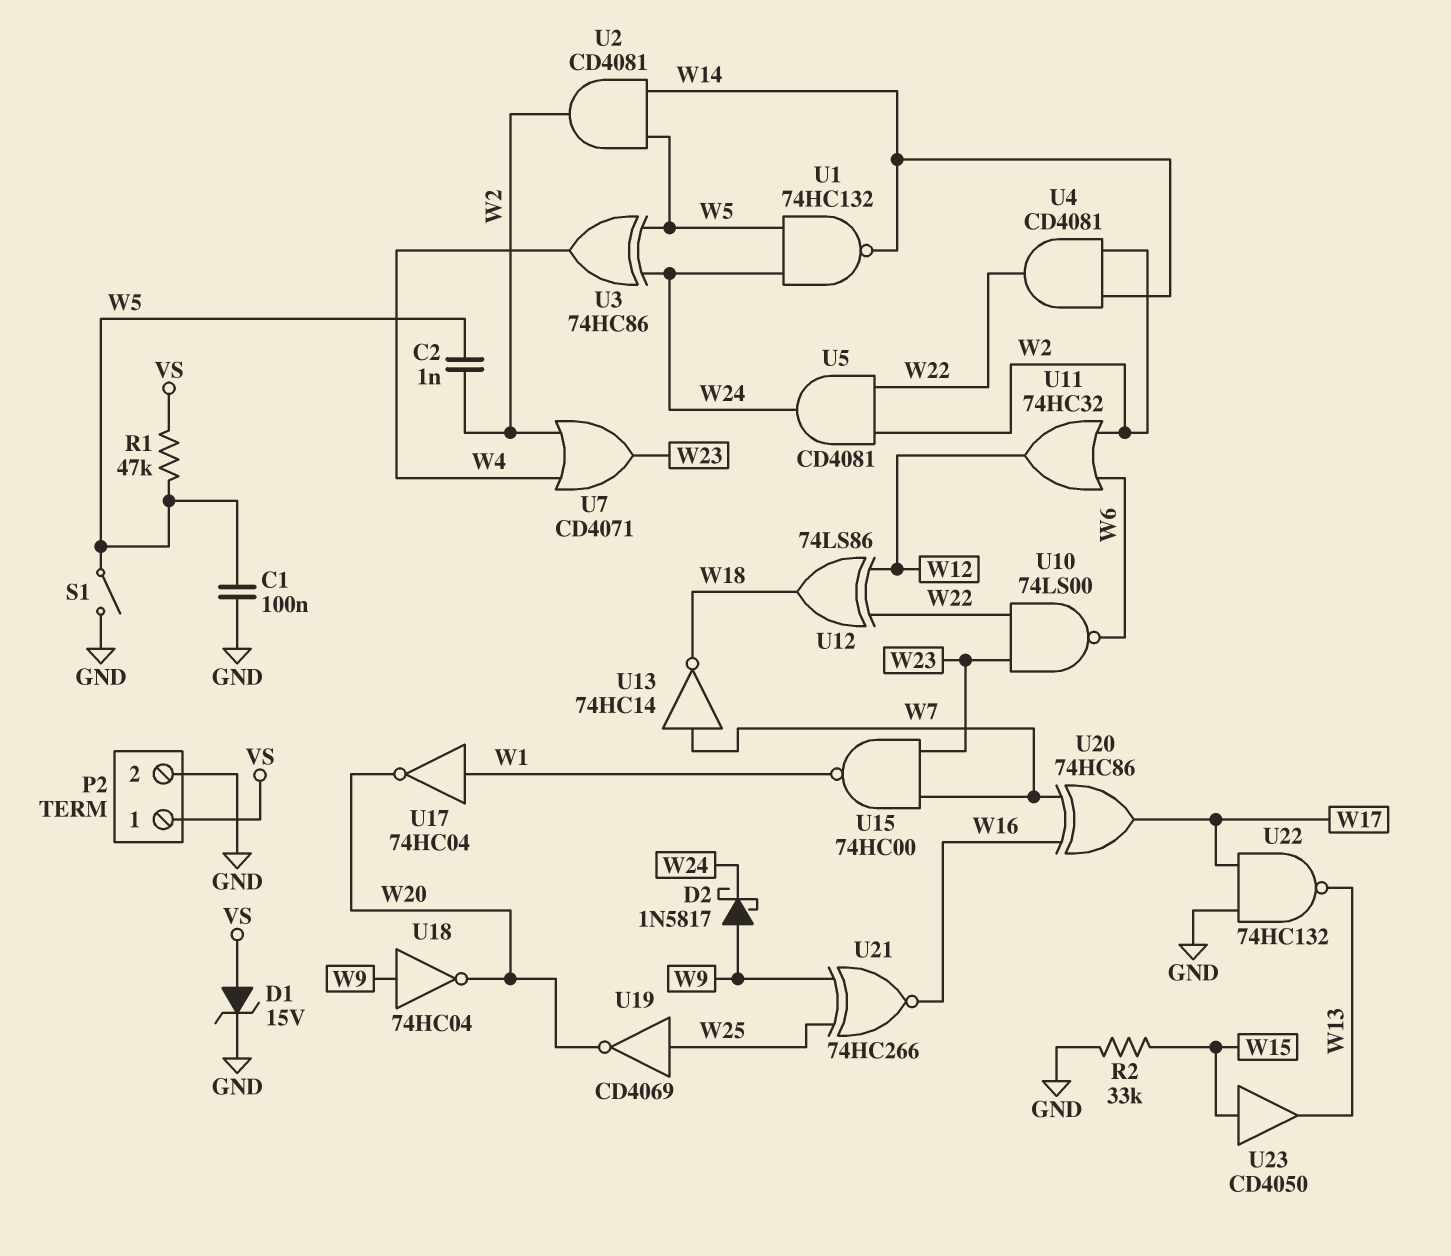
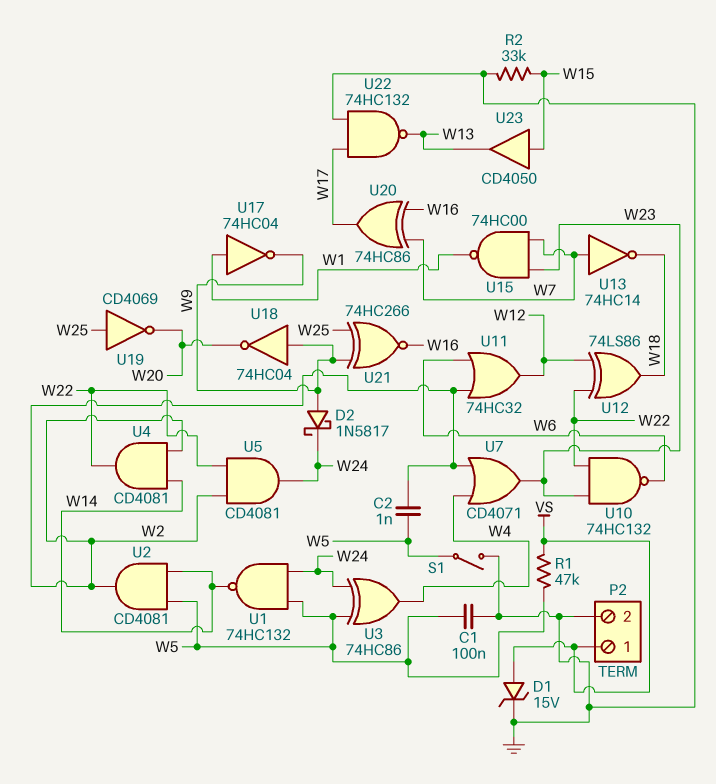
U10: NAND 74LS00 (in W22, in W23, out W6) -> NAND 74HC132 (in W22, in W23, out W6)
U17: NOT 74HC04 (in W1, out W20) -> NOT 74HC04 (in W1, out W9)

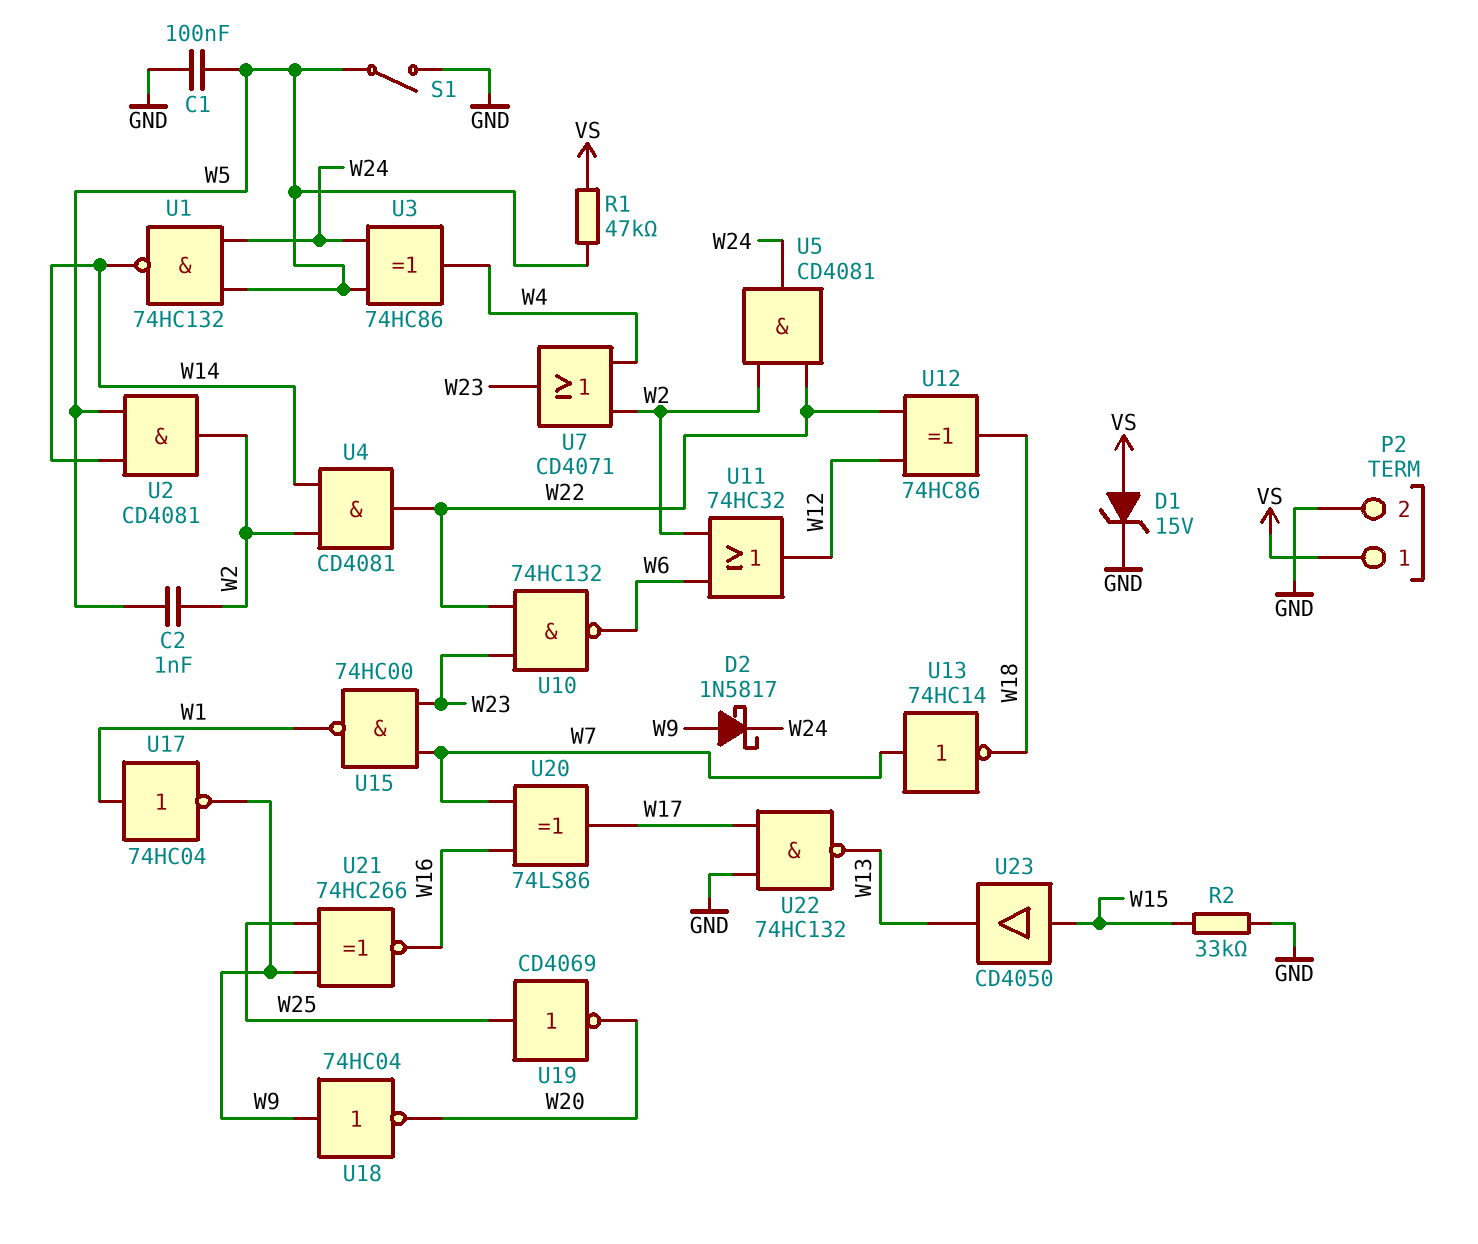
U12: XOR 74LS86 (in W12, in W22, out W18) -> XOR 74HC86 (in W12, in W22, out W18)
U20: XOR 74HC86 (in W7, in W16, out W17) -> XOR 74LS86 (in W7, in W16, out W17)

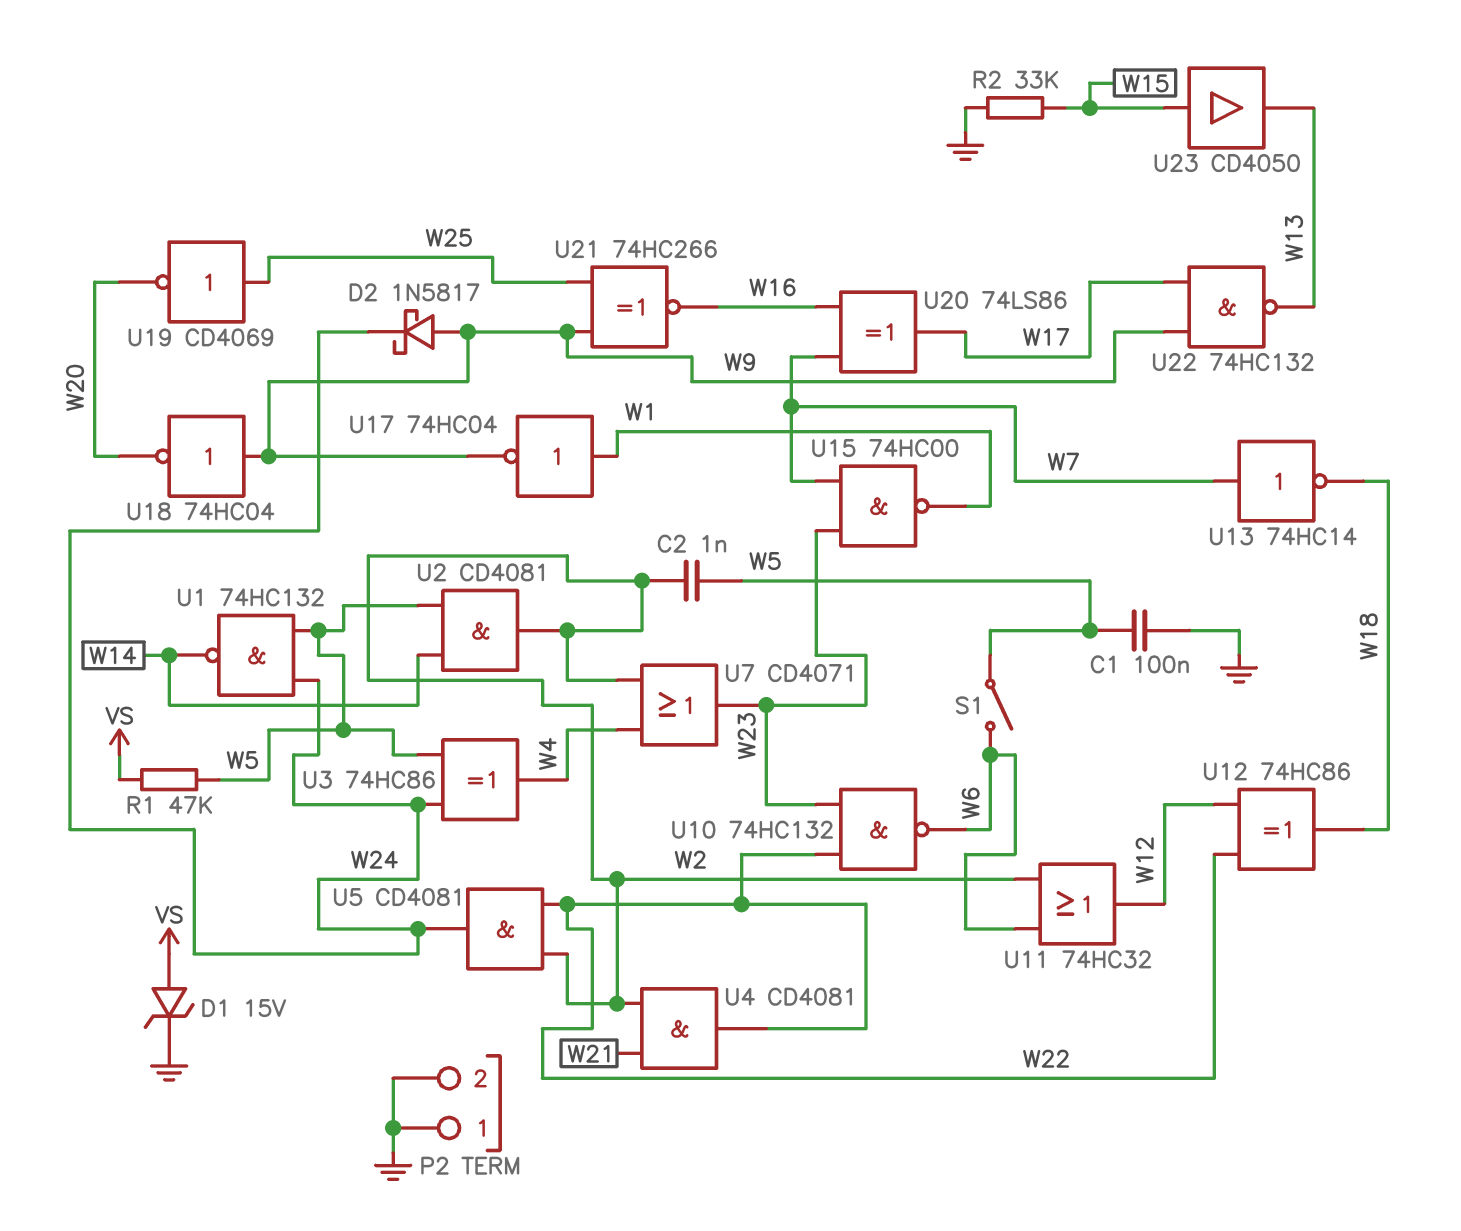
P2 pin 1: VS -> GND
S1: switch (GND, W5) -> switch (W5, W6)
U4: AND CD4081 (in W2, in W14, out W22) -> AND CD4081 (in W2, in W21, out W22)
U22: NAND 74HC132 (in GND, in W17, out W13) -> NAND 74HC132 (in W9, in W17, out W13)

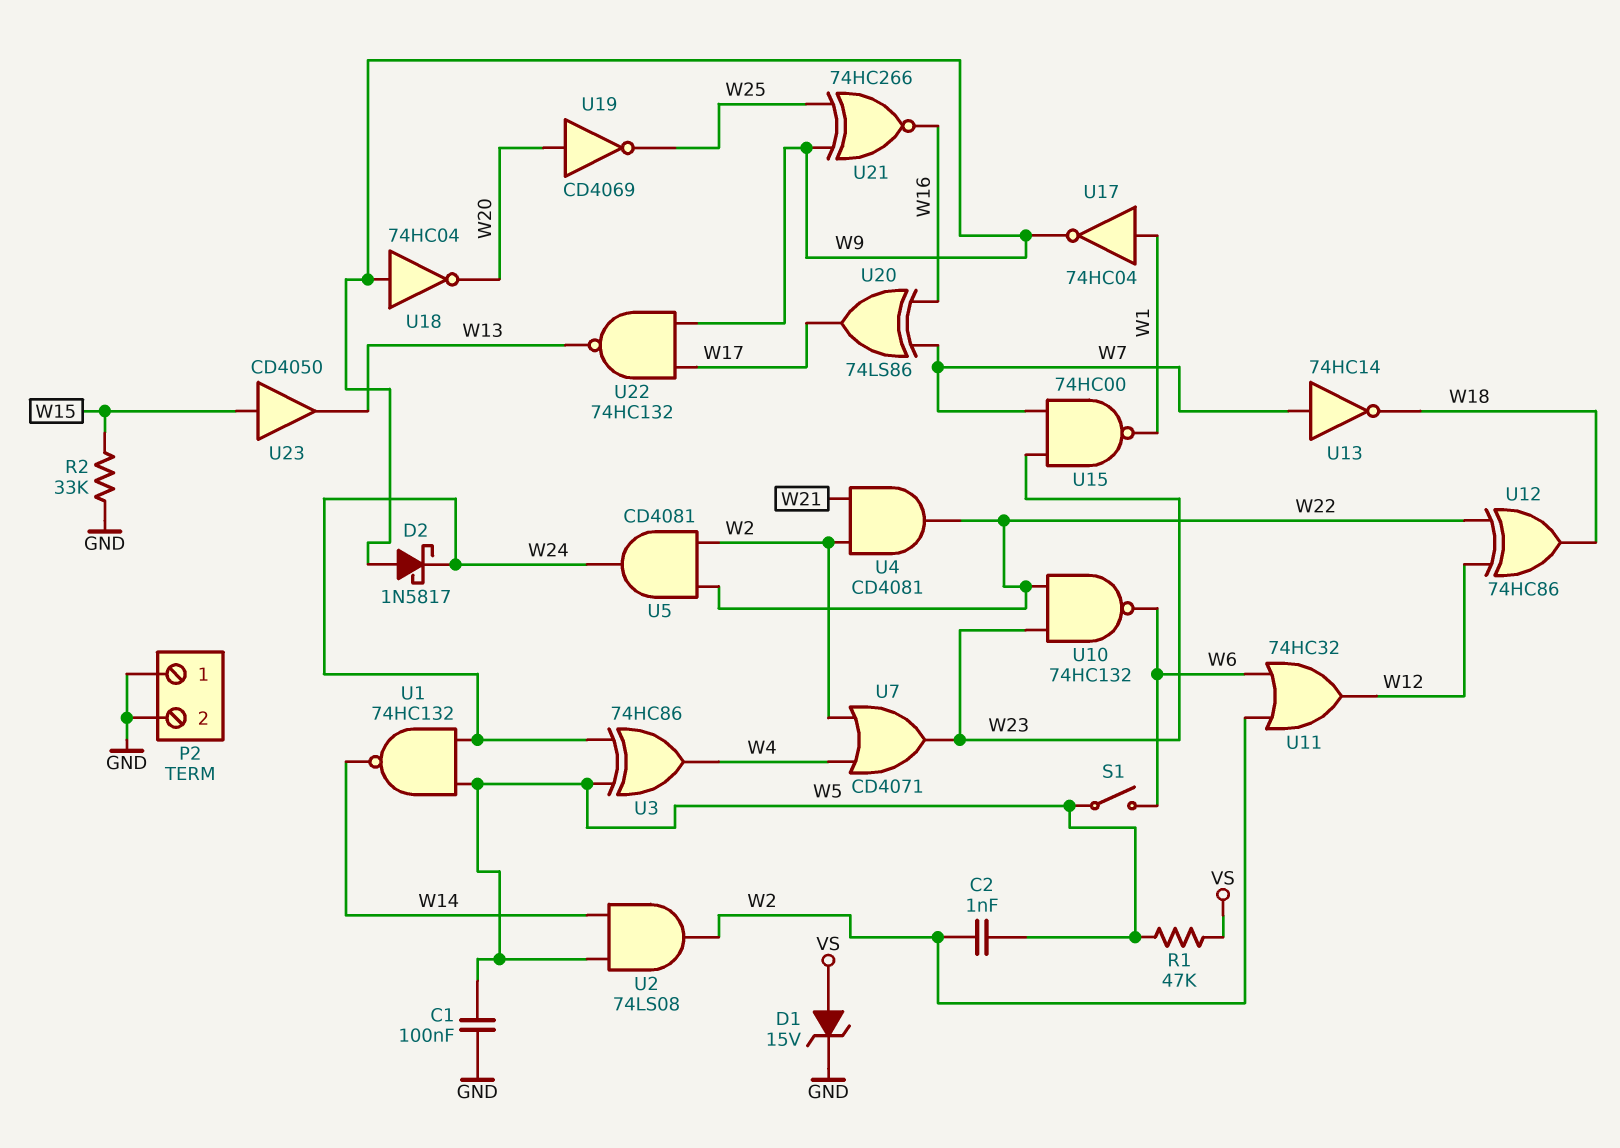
U2: AND CD4081 (in W5, in W14, out W2) -> AND 74LS08 (in W5, in W14, out W2)
U19: NOT CD4069 (in W25, out W20) -> NOT CD4069 (in W20, out W25)

